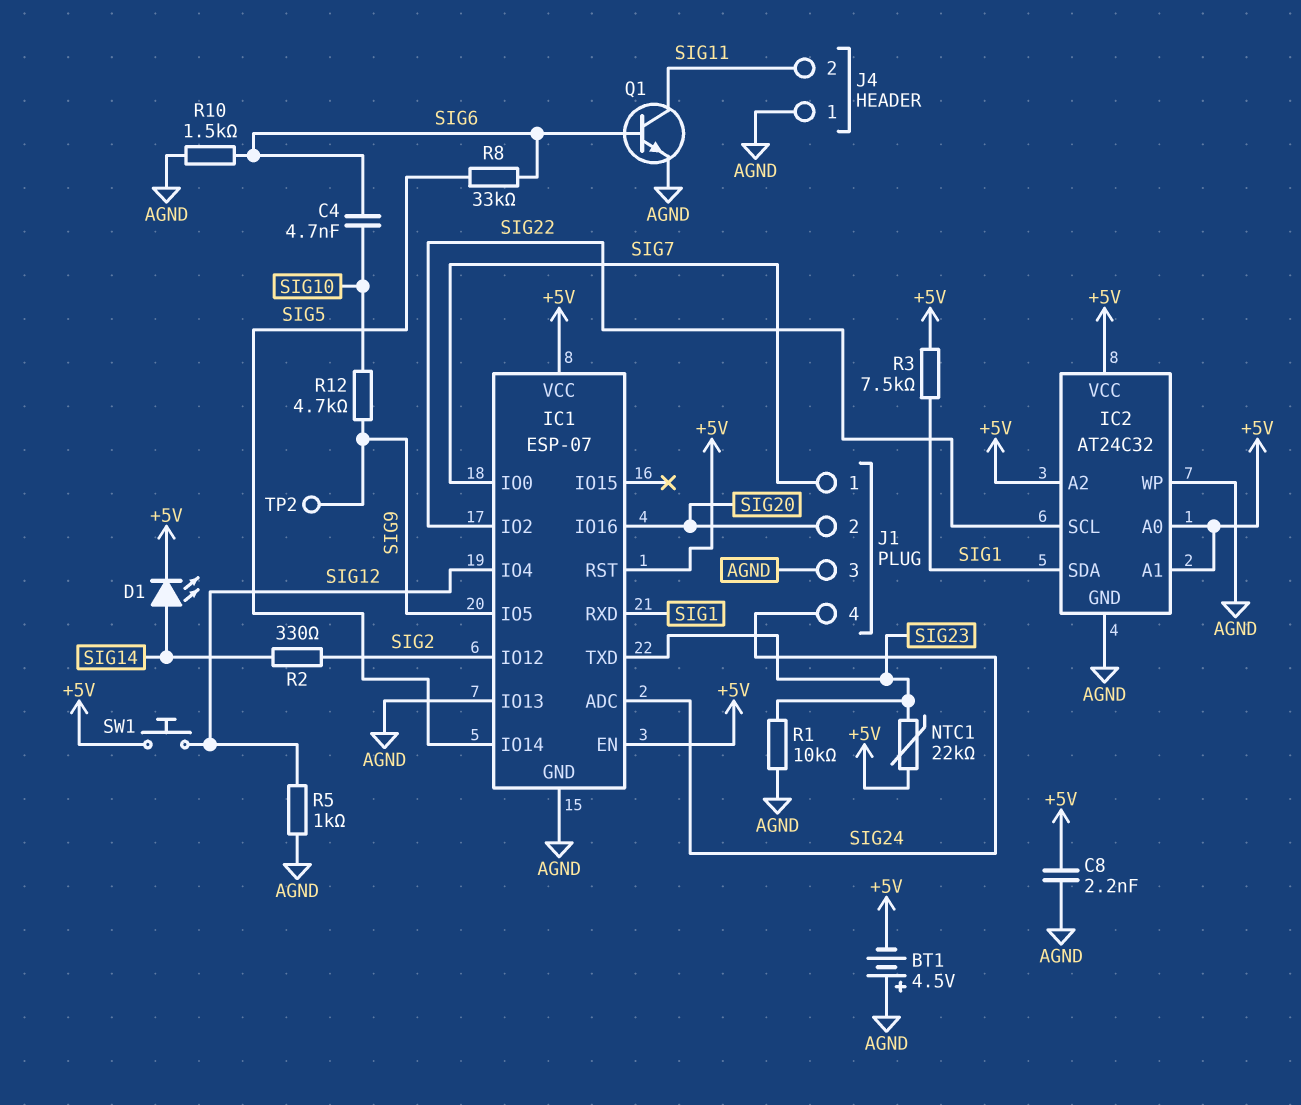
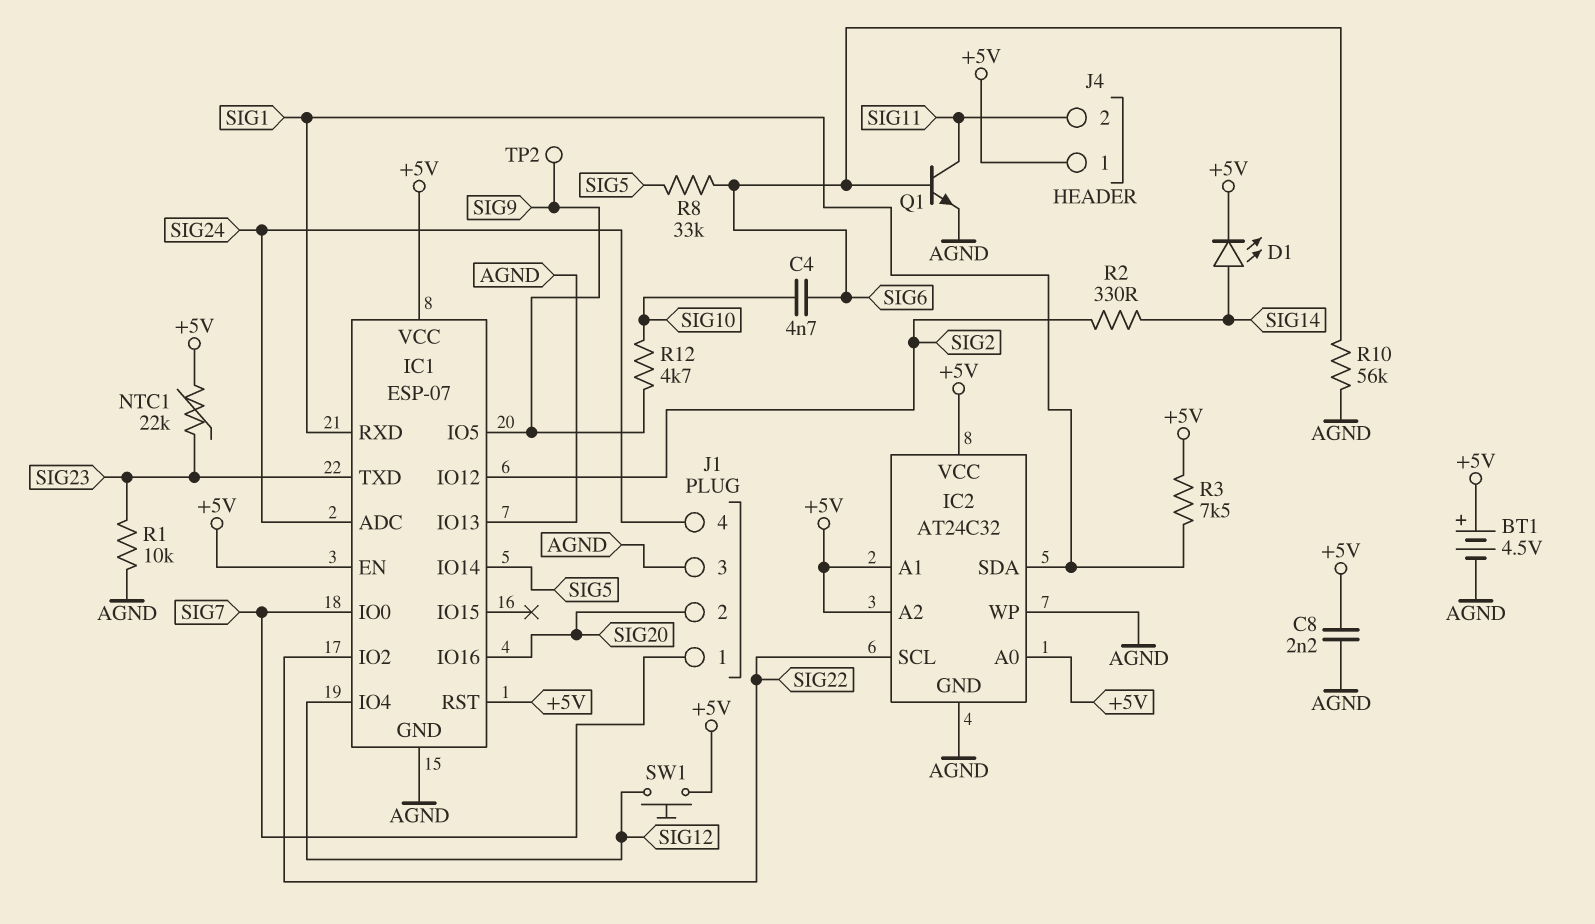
BT1: 4.5V (plus AGND, minus +5V) -> 4.5V (plus +5V, minus AGND)
J4 pin 1: AGND -> +5V
R5: 1k (AGND, SIG12) -> none
R10: 1.5k (AGND, SIG6) -> 56k (AGND, SIG6)

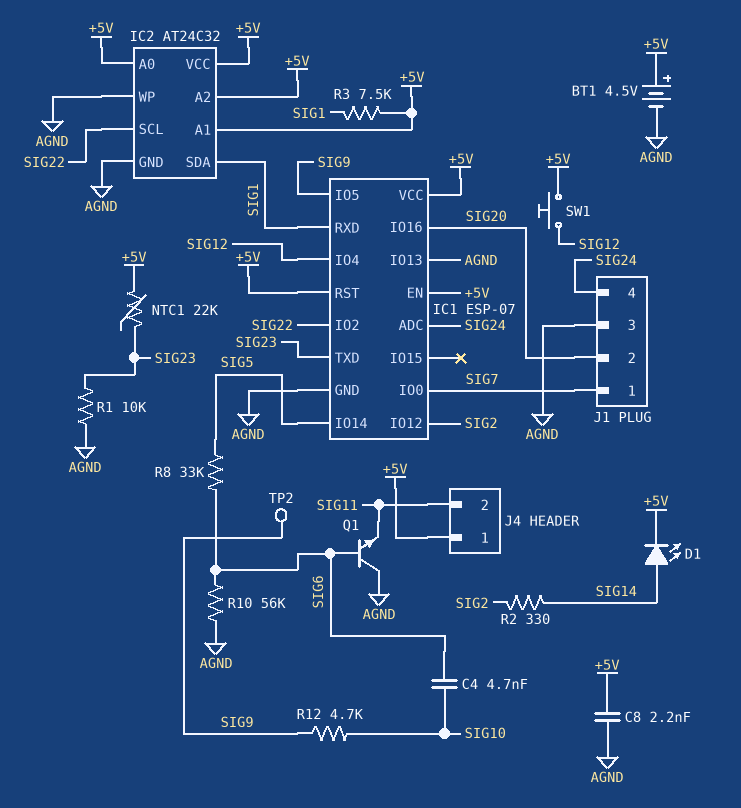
Q1: NPN (B SIG6, C SIG11, E AGND) -> NPN (B SIG6, C AGND, E SIG11)

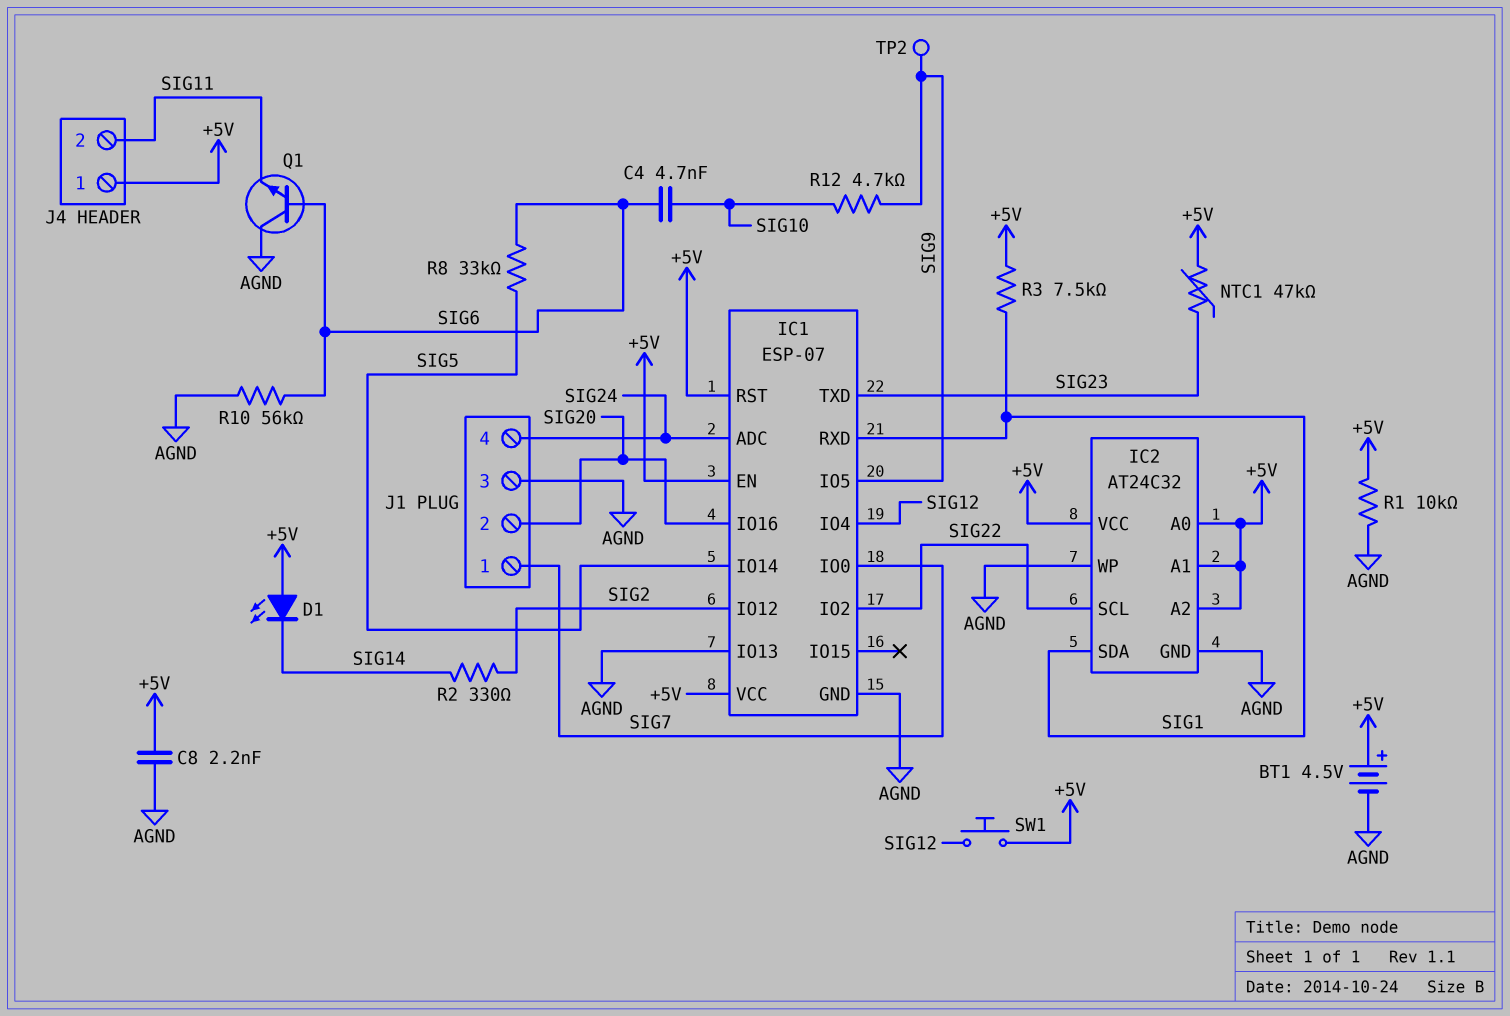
D1: LED (A SIG14, K +5V) -> LED (A +5V, K SIG14)
NTC1: 22k (+5V, SIG23) -> 47k (+5V, SIG23)
R1: 10k (AGND, SIG23) -> 10k (+5V, AGND)

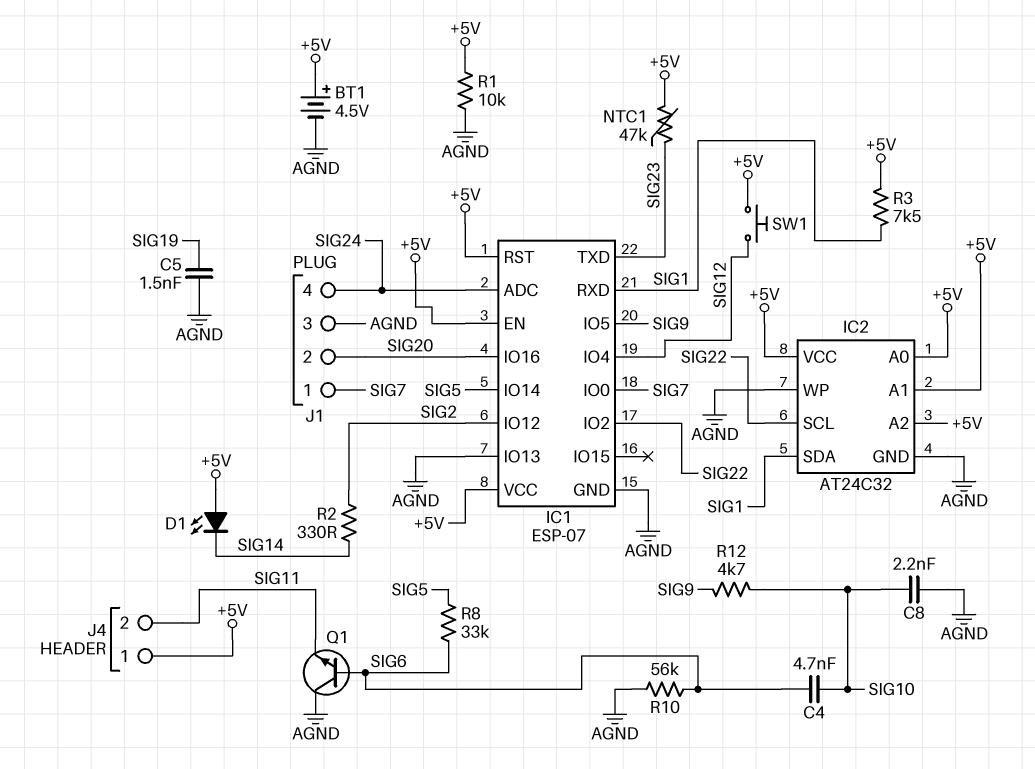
C5: none -> 1.5nF (AGND, SIG19)
C8: 2.2nF (+5V, AGND) -> 2.2nF (AGND, SIG10)
TP2: test point (SIG9) -> none

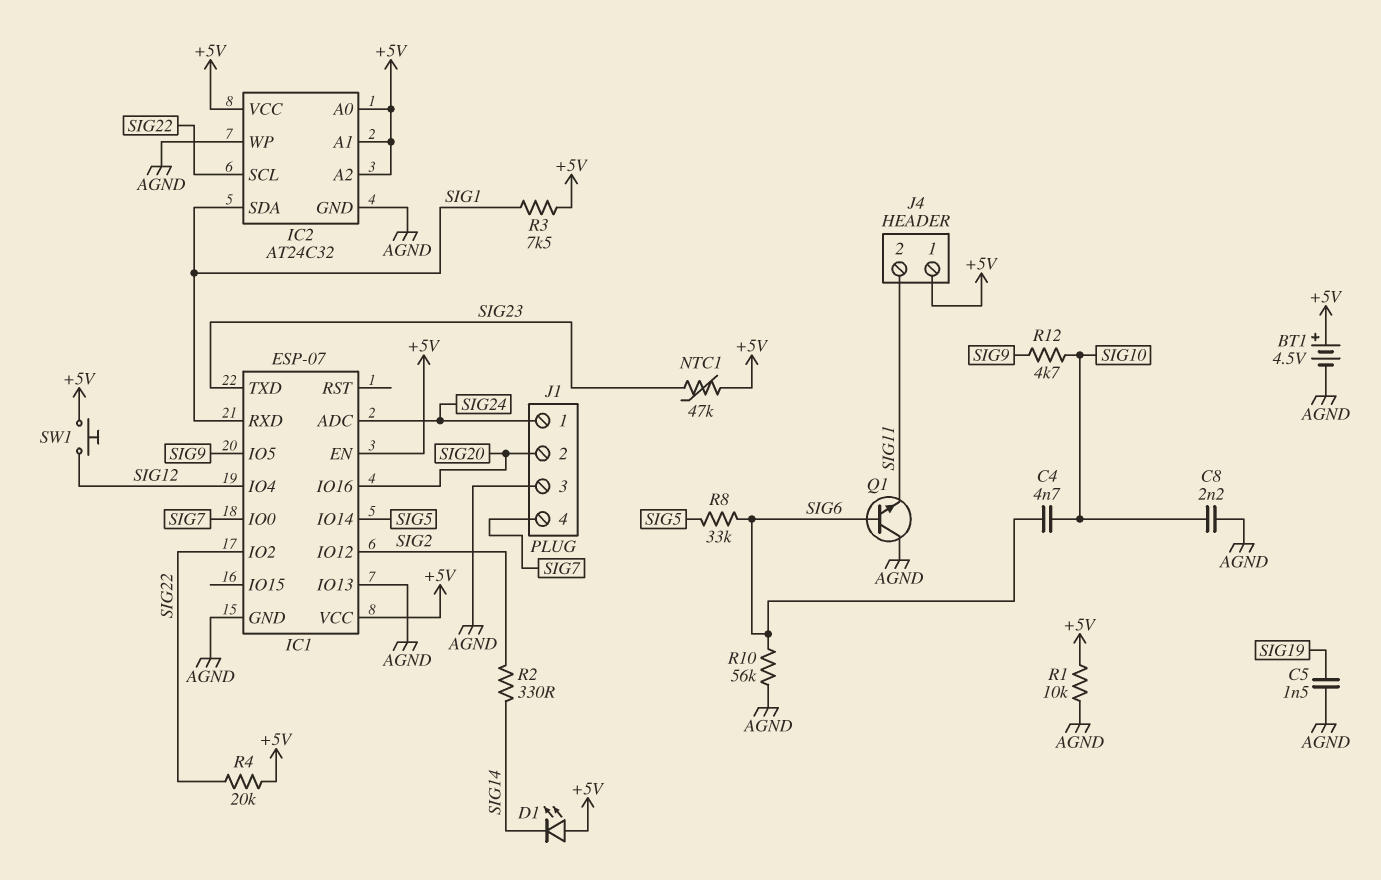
IC1 pin RST: +5V -> none
J1 pin 1: SIG7 -> SIG24
J1 pin 4: SIG24 -> SIG7
R4: none -> 20k (+5V, SIG22)

